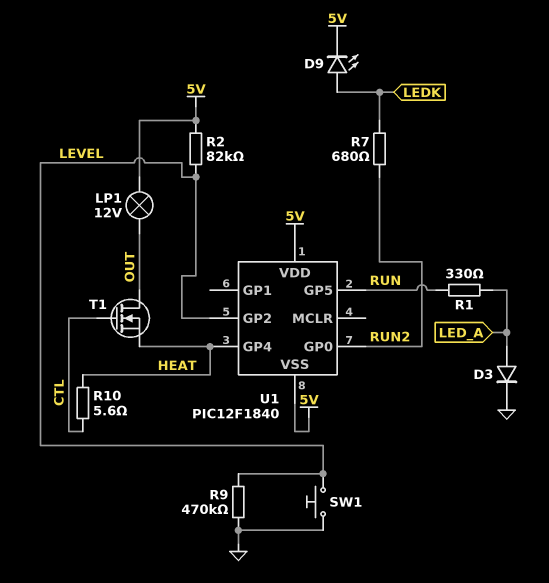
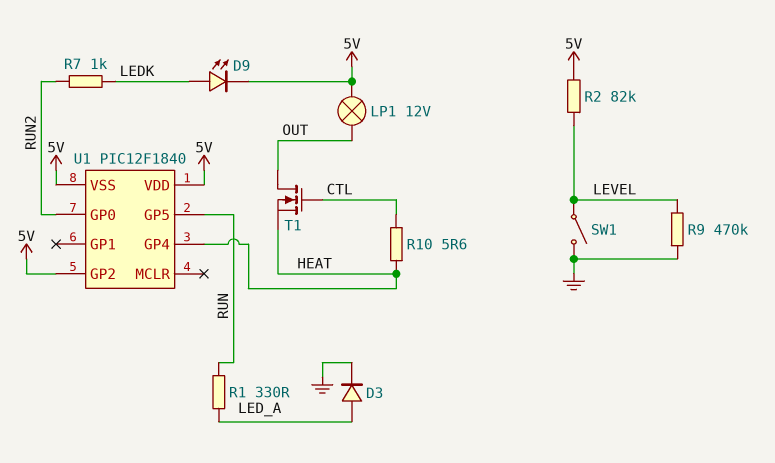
R7: 680 (LEDK, RUN2) -> 1k (LEDK, RUN2)
SW1: button (GND, LEVEL) -> switch (GND, LEVEL)
U1 pin GP2: LEVEL -> 5V

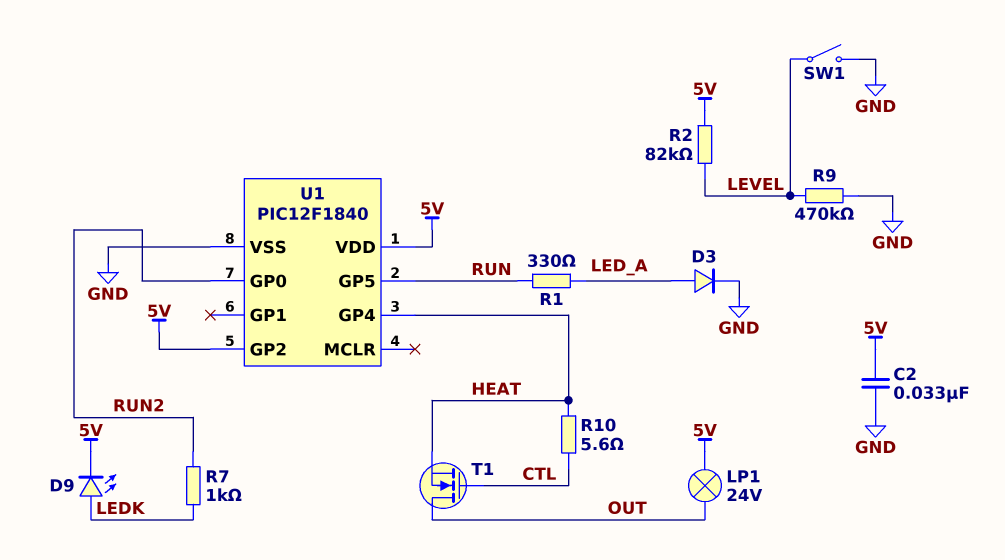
C2: none -> 33nF (5V, GND)
LP1: lamp 12V (5V, OUT) -> lamp 24V (5V, OUT)
U1 pin VSS: 5V -> GND

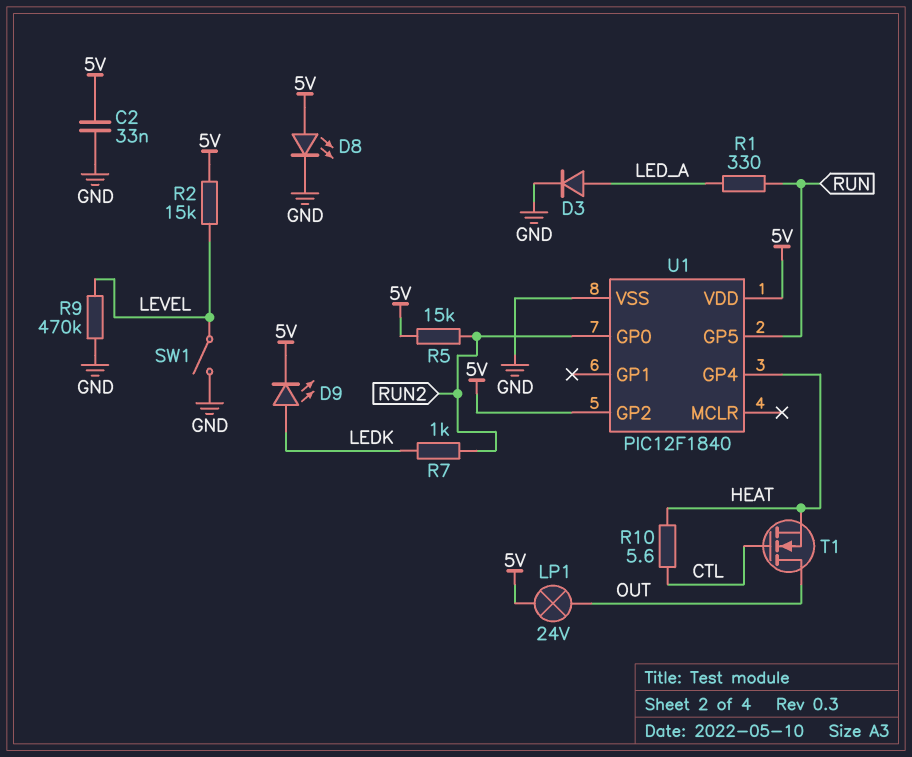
D8: none -> LED (A 5V, K GND)
R2: 82k (5V, LEVEL) -> 15k (5V, LEVEL)
R5: none -> 15k (5V, RUN2)

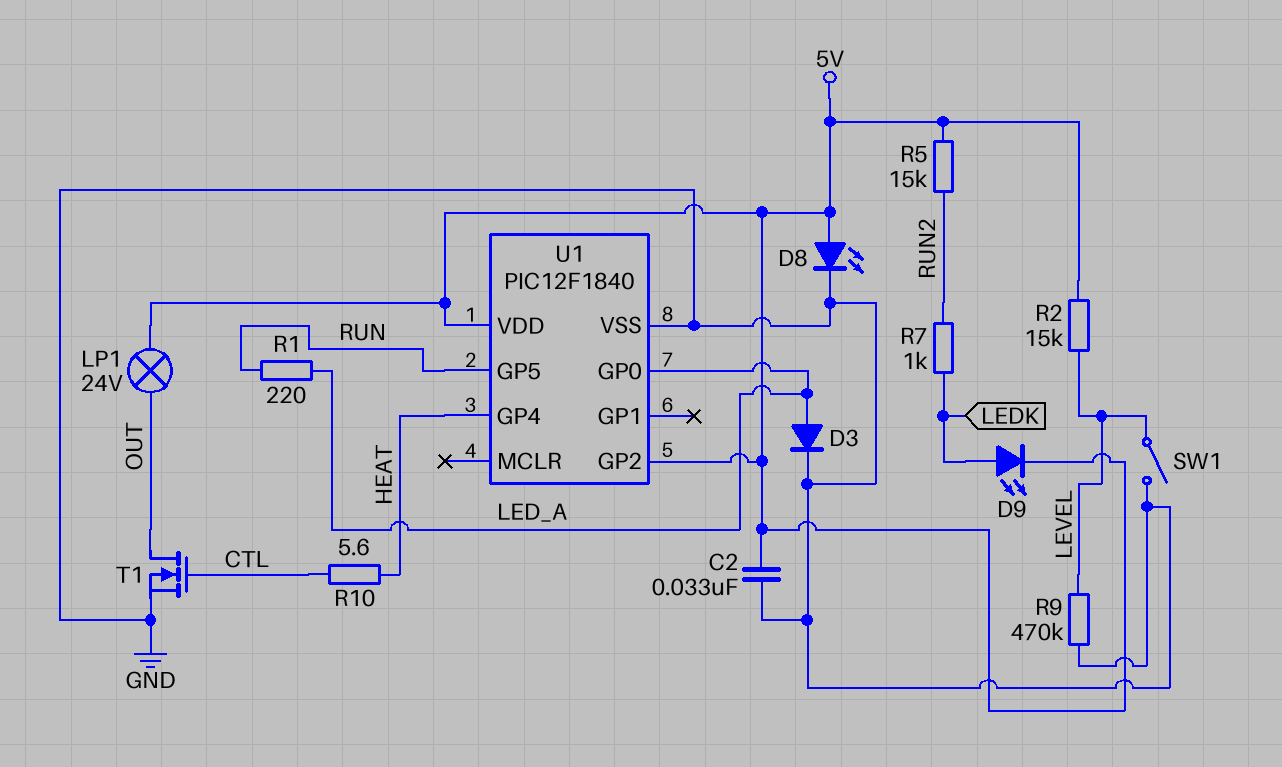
R1: 330 (LED_A, RUN) -> 220 (LED_A, RUN)
T1: NMOS (G CTL, D OUT, S HEAT) -> NMOS (G CTL, D OUT, S GND)
U1 pin GP0: RUN2 -> LED_A

